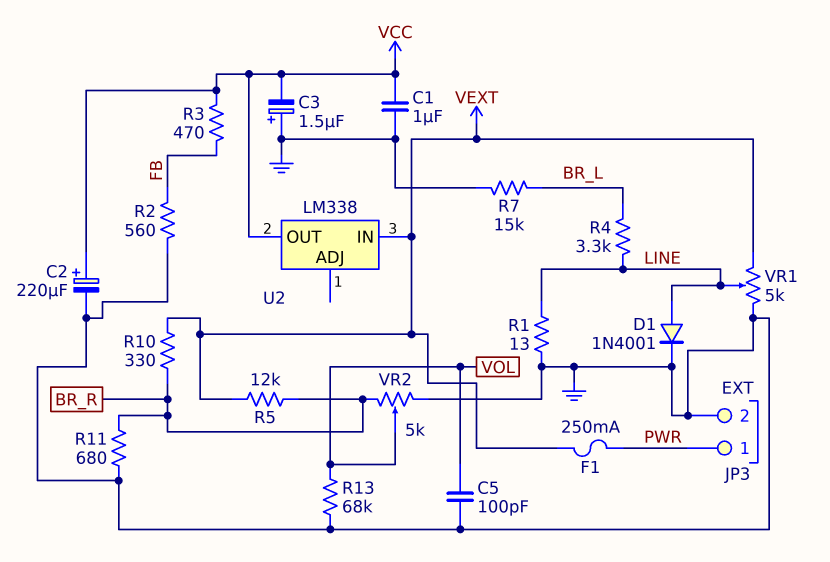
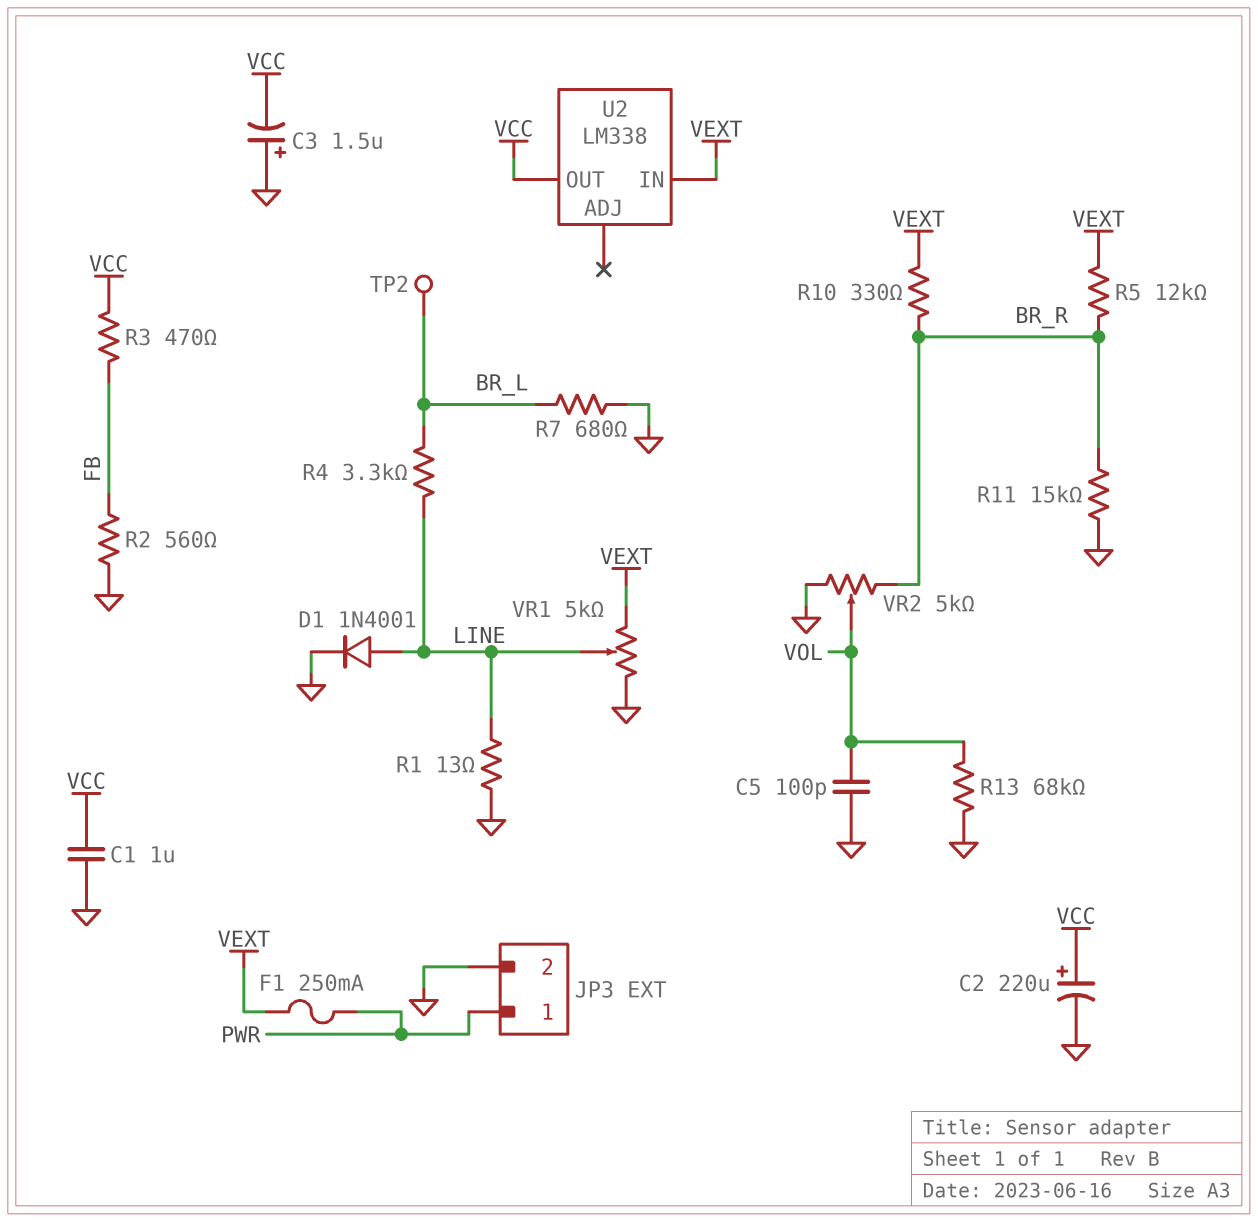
R7: 15k (BR_L, GND) -> 680 (BR_L, GND)
R11: 680 (BR_R, GND) -> 15k (BR_R, GND)
TP2: none -> test point (BR_L)

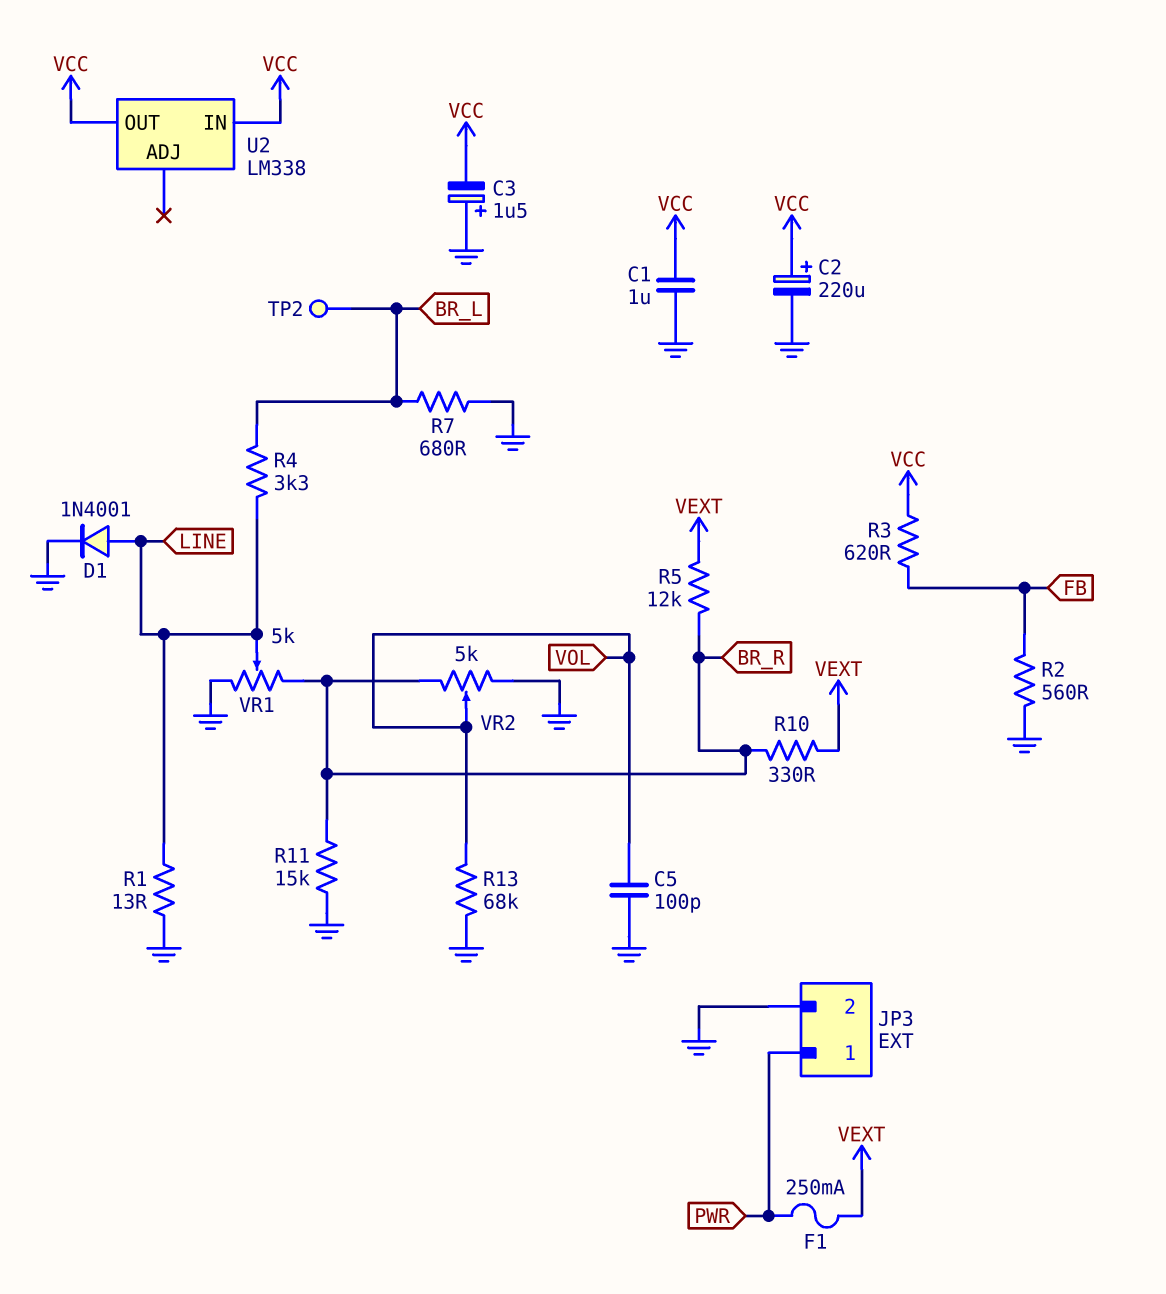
R3: 470 (FB, VCC) -> 620 (FB, VCC)
U2 pin IN: VEXT -> VCC
VR1: 5k (GND, VEXT, wiper LINE) -> 5k (BR_R, GND, wiper LINE)

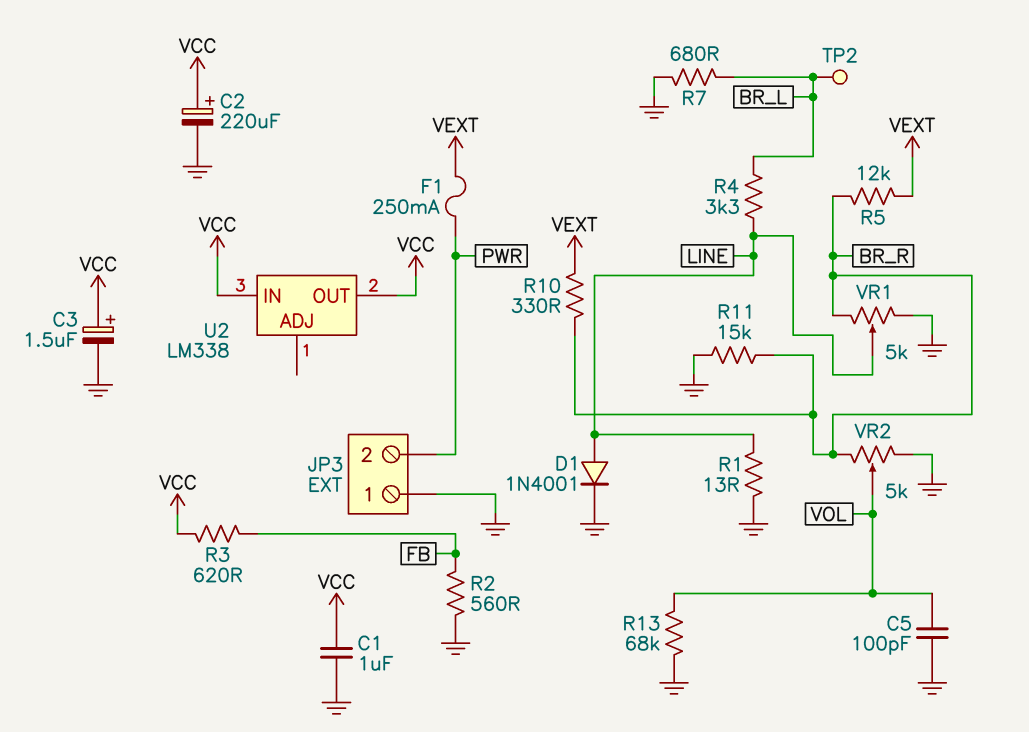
C3: 1.5uF (plus GND, minus VCC) -> 1.5uF (plus VCC, minus GND)
JP3 pin 1: PWR -> GND
JP3 pin 2: GND -> PWR

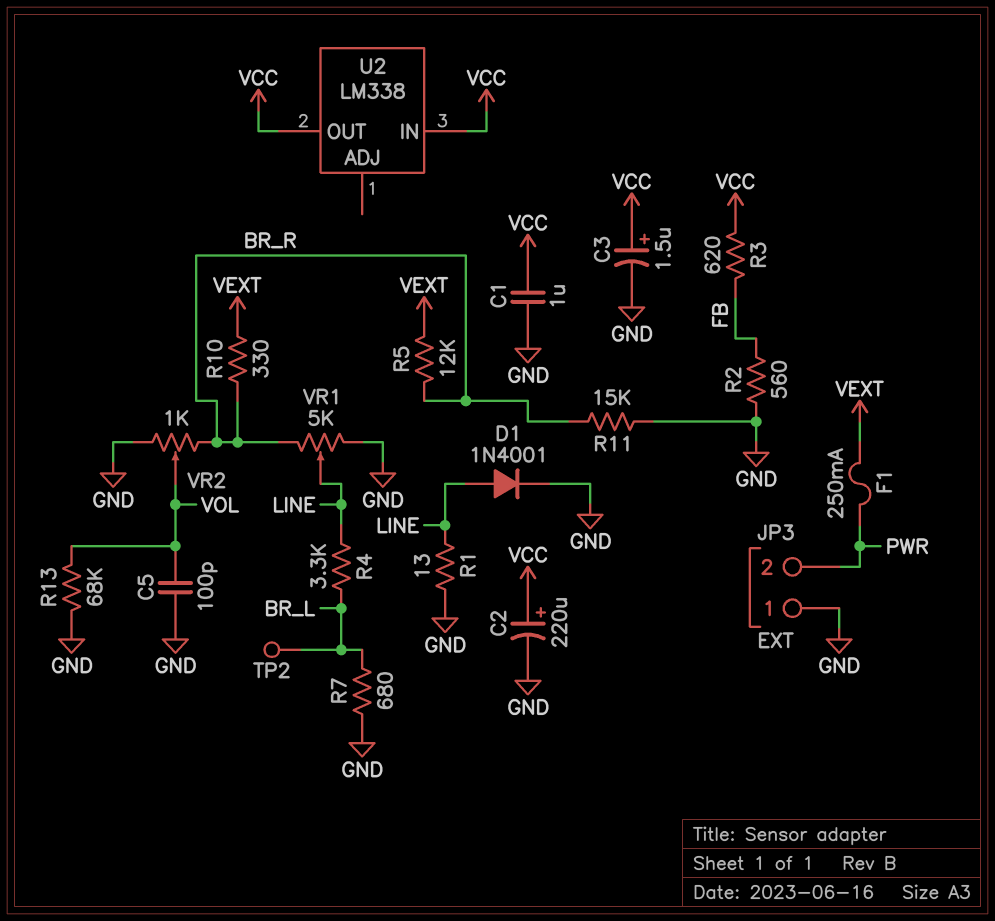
VR2: 5k (BR_R, GND, wiper VOL) -> 1k (BR_R, GND, wiper VOL)

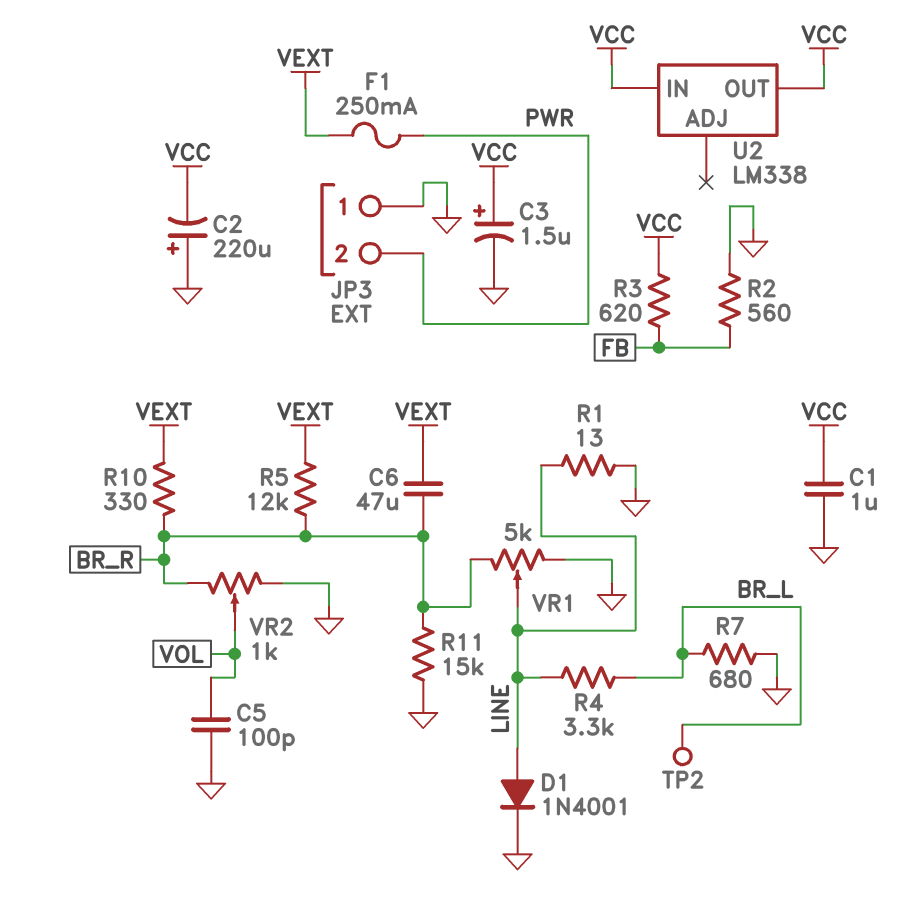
C2: 220uF (plus VCC, minus GND) -> 220uF (plus GND, minus VCC)
C6: none -> 47uF (BR_R, VEXT)
R13: 68k (GND, VOL) -> none

